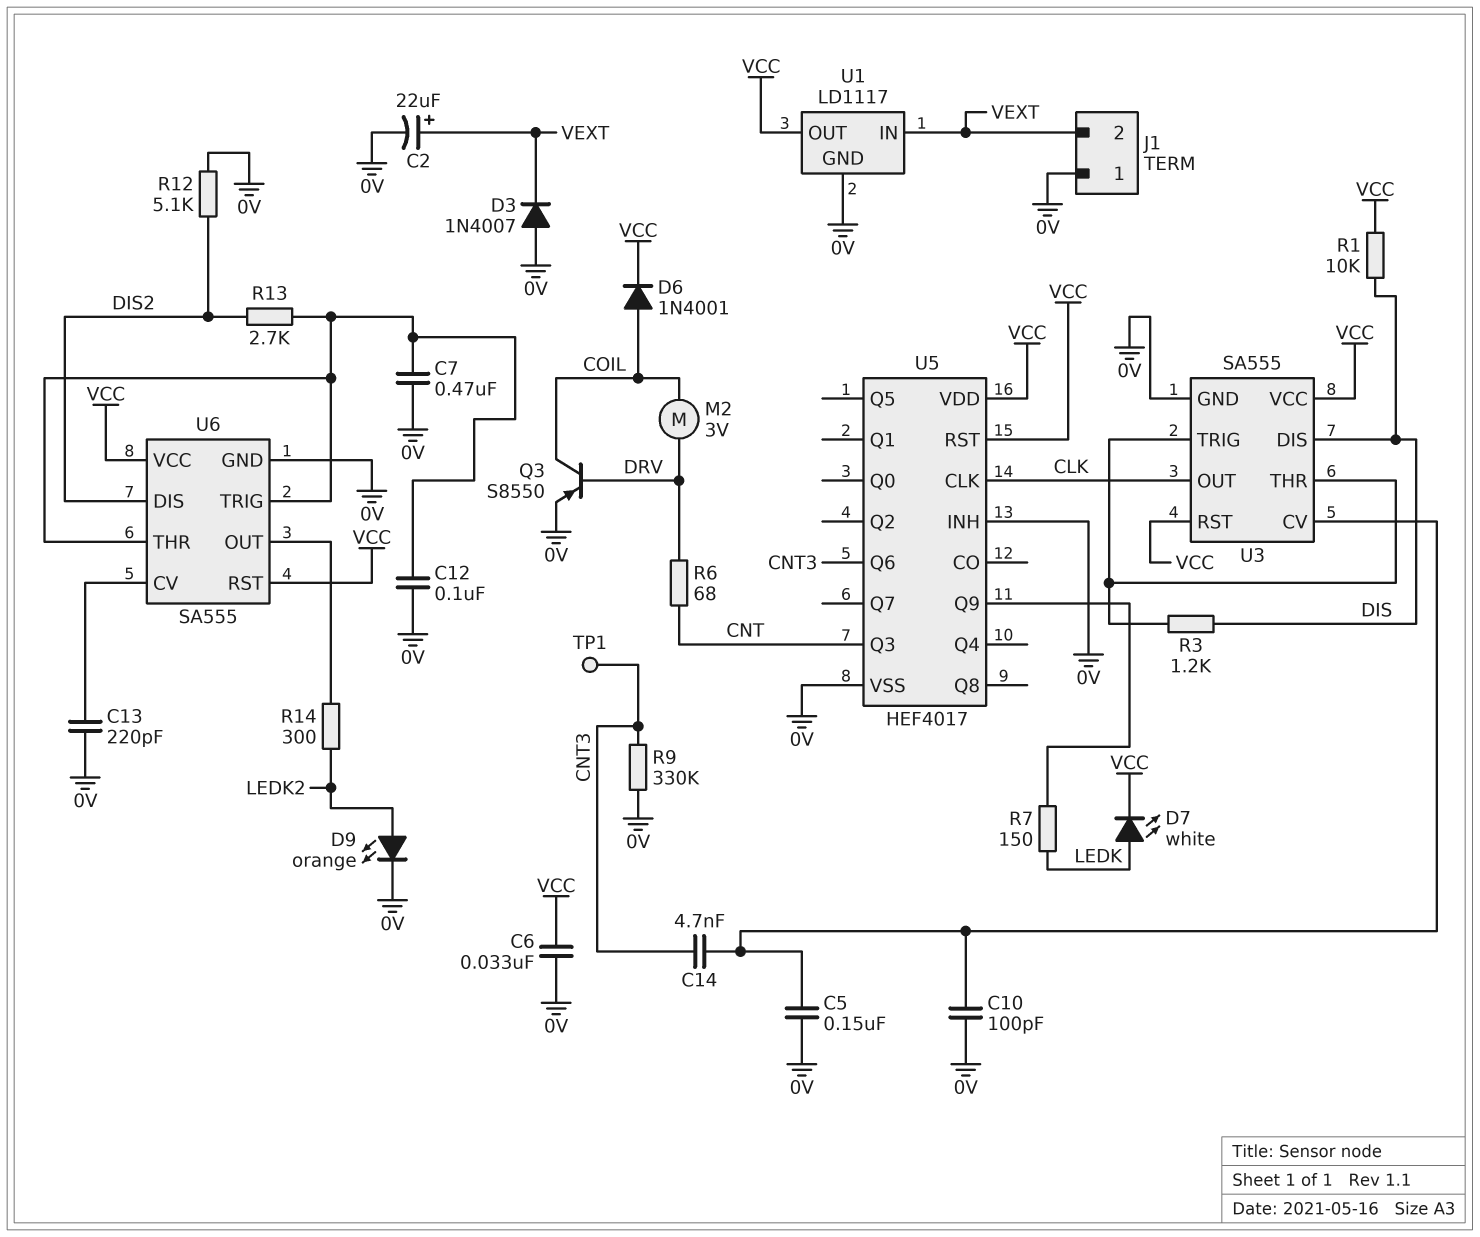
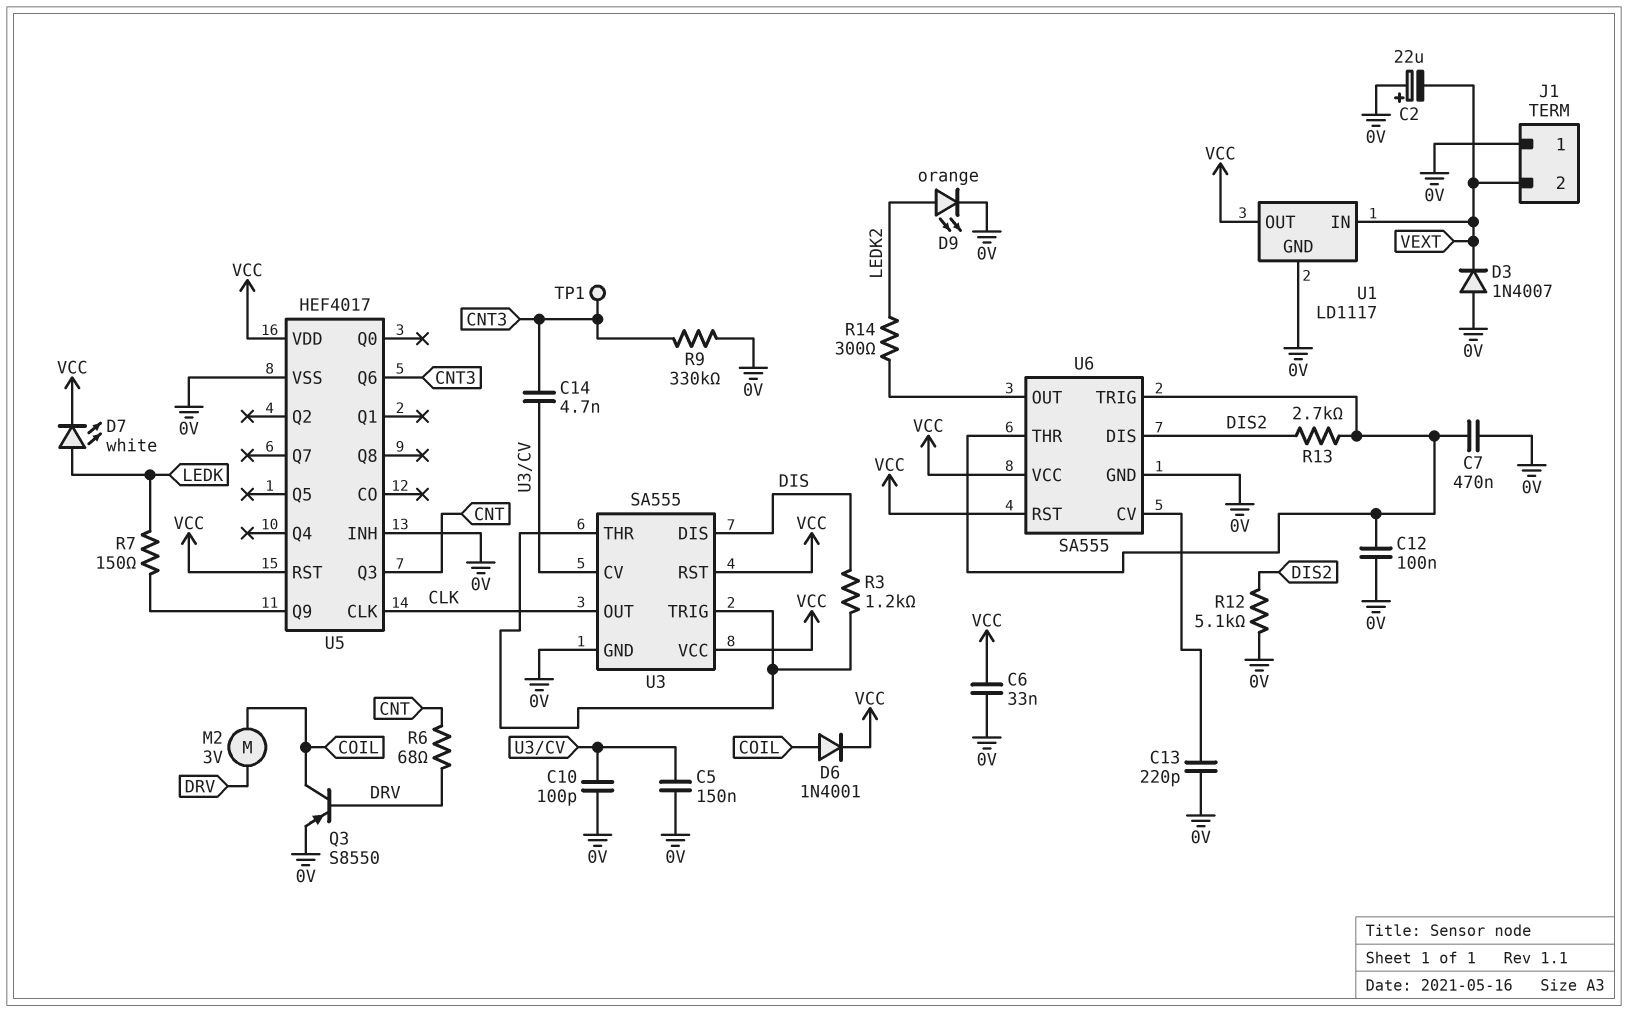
C2: 22uF (plus VEXT, minus 0V) -> 22uF (plus 0V, minus VEXT)
R1: 10k (DIS, VCC) -> none

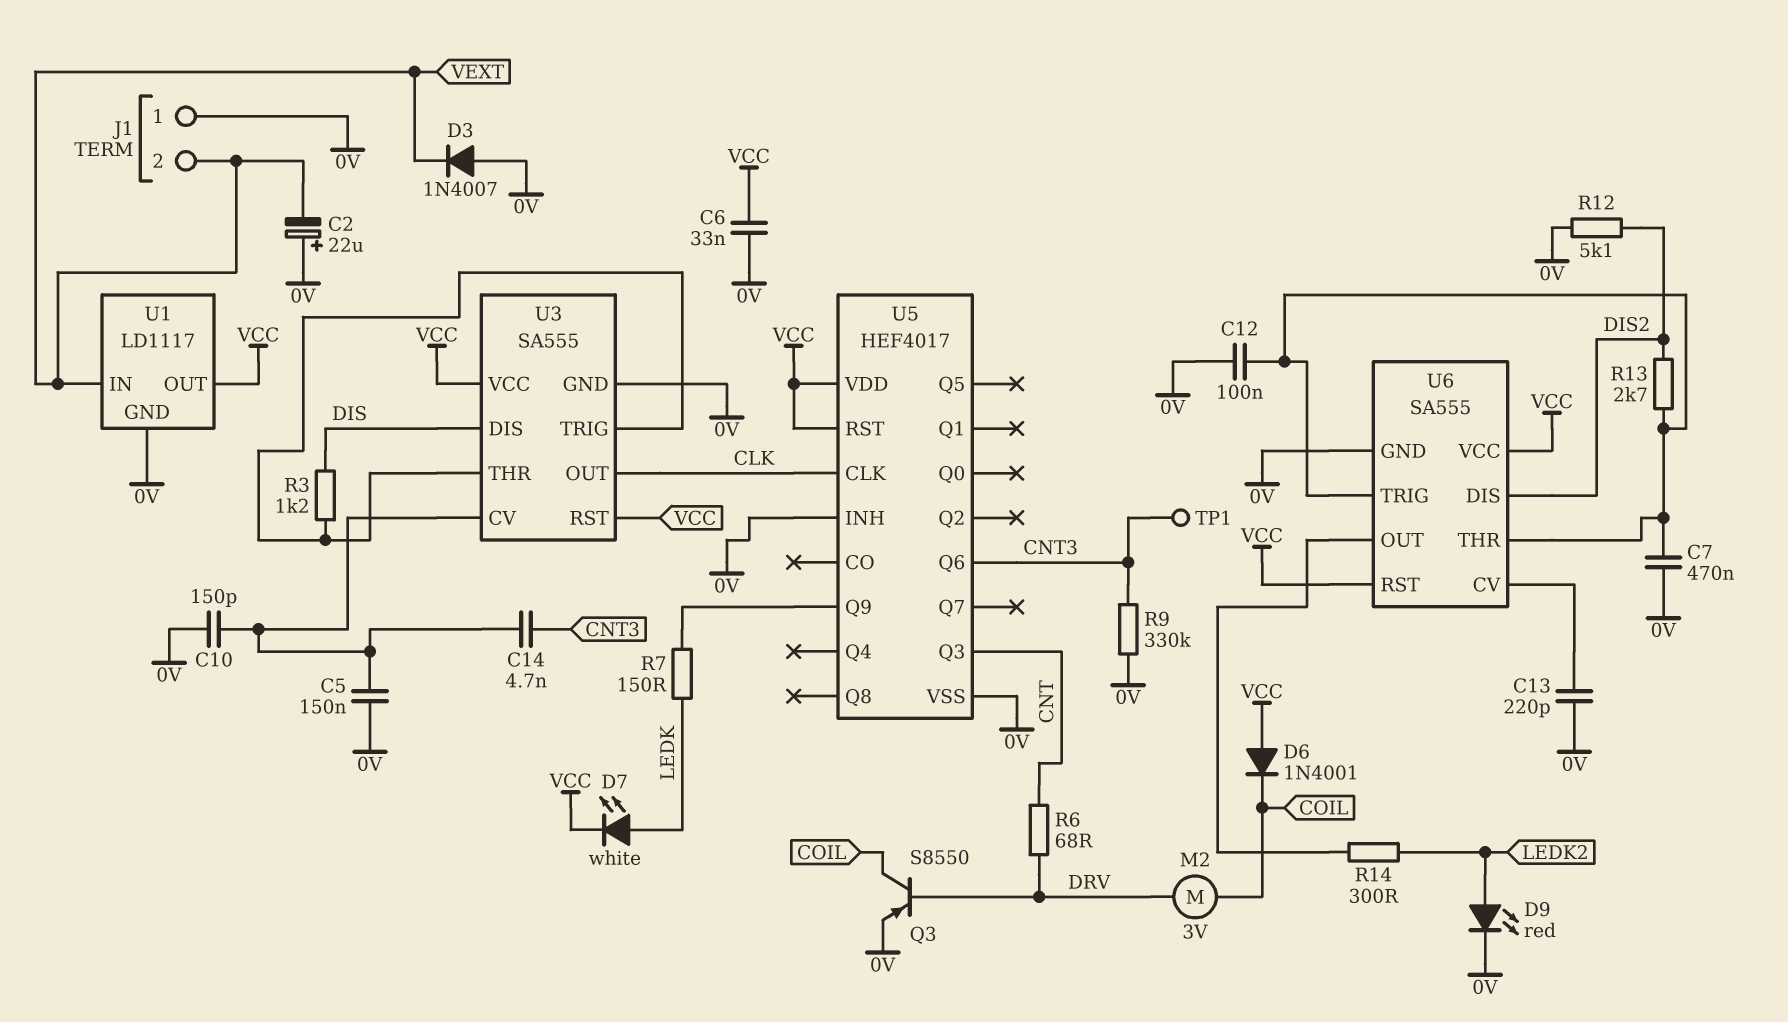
C10: 100pF (0V, U3/CV) -> 150pF (0V, U3/CV)
D6: diode 1N4001 (A COIL, K VCC) -> diode 1N4001 (A VCC, K COIL)
D9: LED orange (A LEDK2, K 0V) -> LED red (A LEDK2, K 0V)

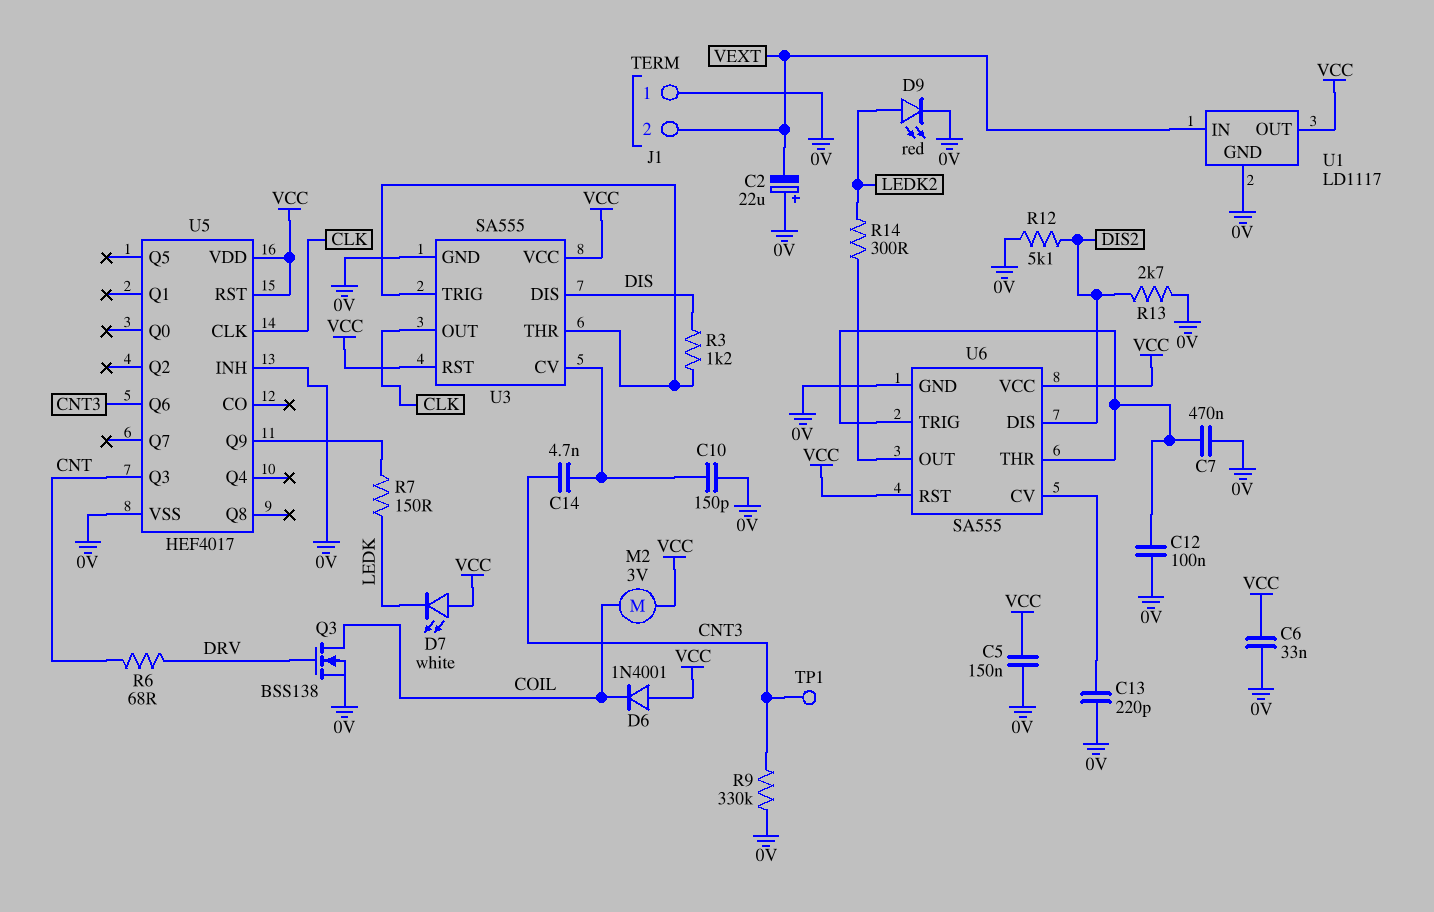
C5: 150nF (0V, U3/CV) -> 150nF (0V, VCC)
D3: diode 1N4007 (A 0V, K VEXT) -> none
D7: LED white (A LEDK, K VCC) -> LED white (A VCC, K LEDK)
M2: motor 3V (COIL, DRV) -> motor 3V (COIL, VCC)
Q3: PNP S8550 (B DRV, C COIL, E 0V) -> NMOS BSS138 (G DRV, D COIL, S 0V)
R13: 2.7k (DIS2, U6/THR) -> 2.7k (0V, DIS2)

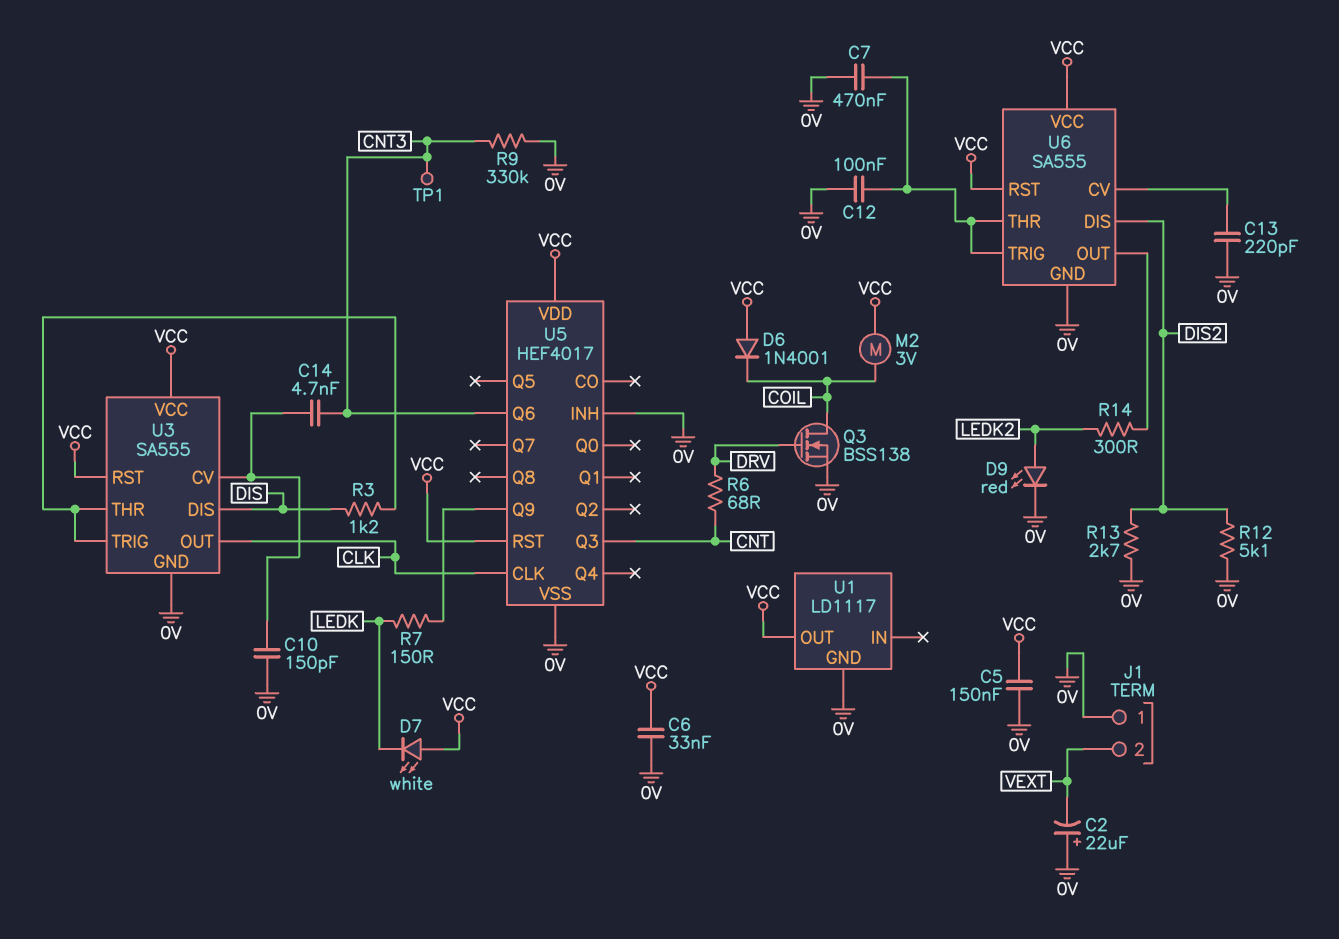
U1 pin IN: VEXT -> none

